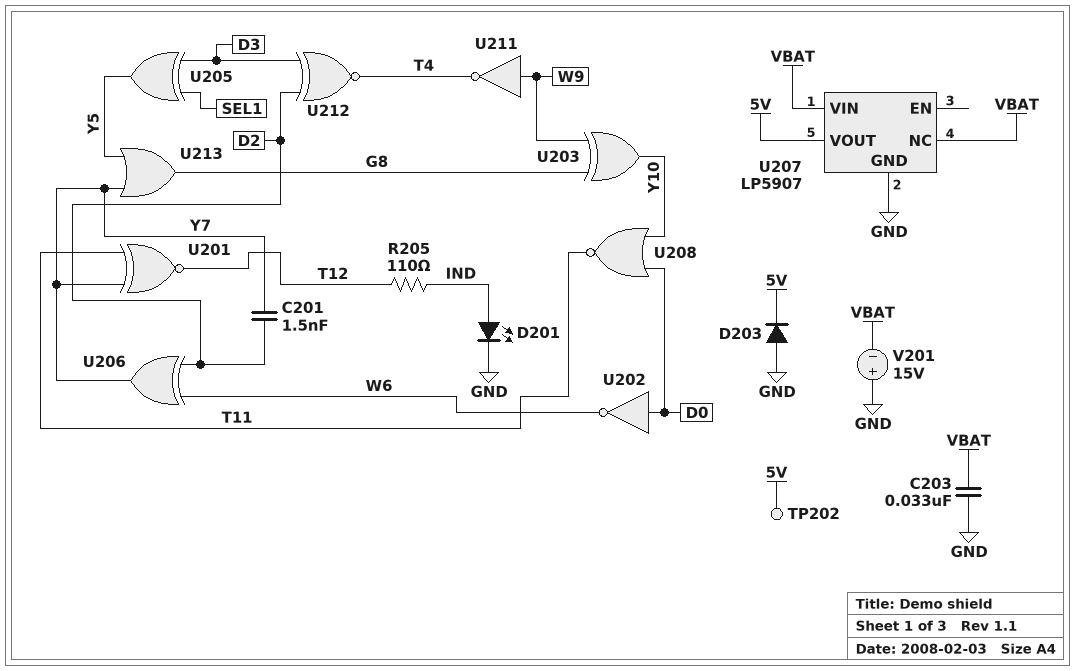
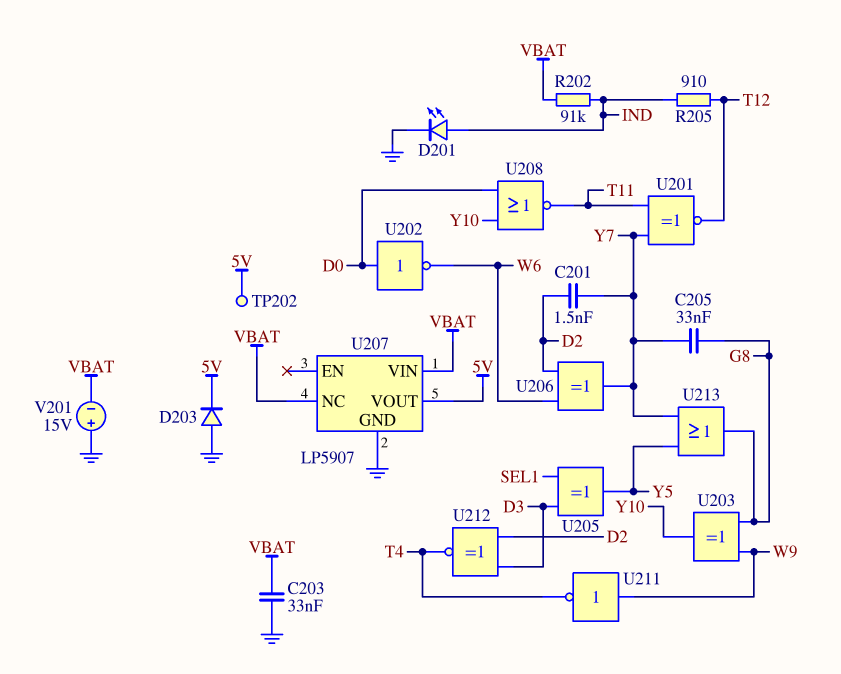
C205: none -> 33nF (G8, Y7)
R202: none -> 91k (IND, VBAT)
R205: 110 (IND, T12) -> 910 (IND, T12)

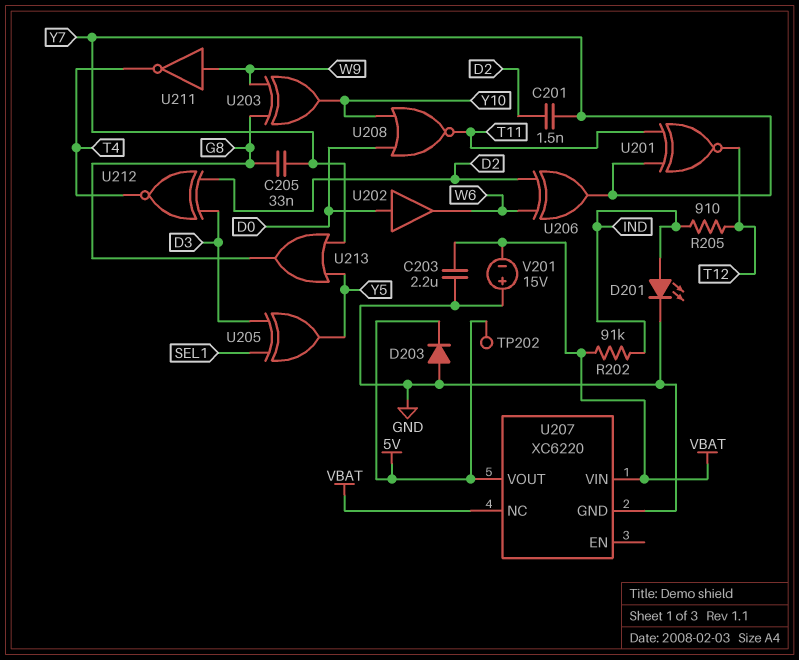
C203: 33nF (GND, VBAT) -> 2.2uF (GND, VBAT)
U202: NOT (in D0, out W6) -> buffer (in D0, out W6)
U207: LP5907 -> XC6220

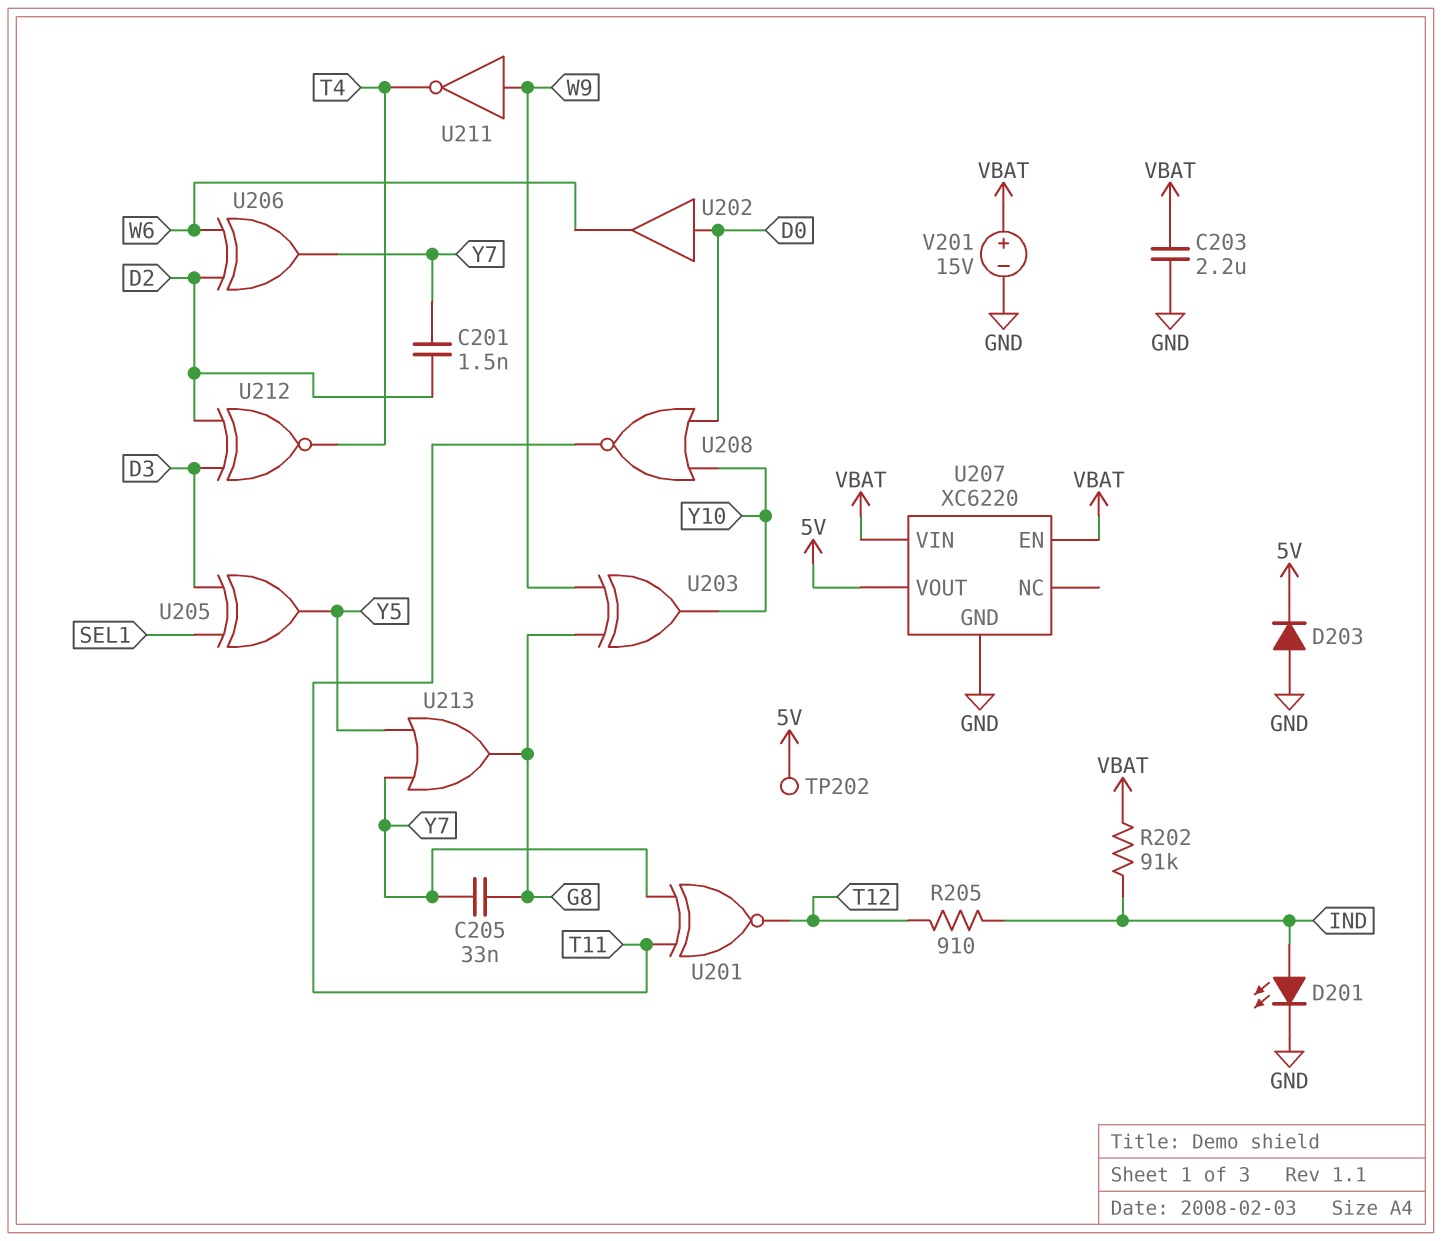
U207 pin EN: none -> VBAT
U207 pin NC: VBAT -> none
V201: 15V (plus GND, minus VBAT) -> 15V (plus VBAT, minus GND)

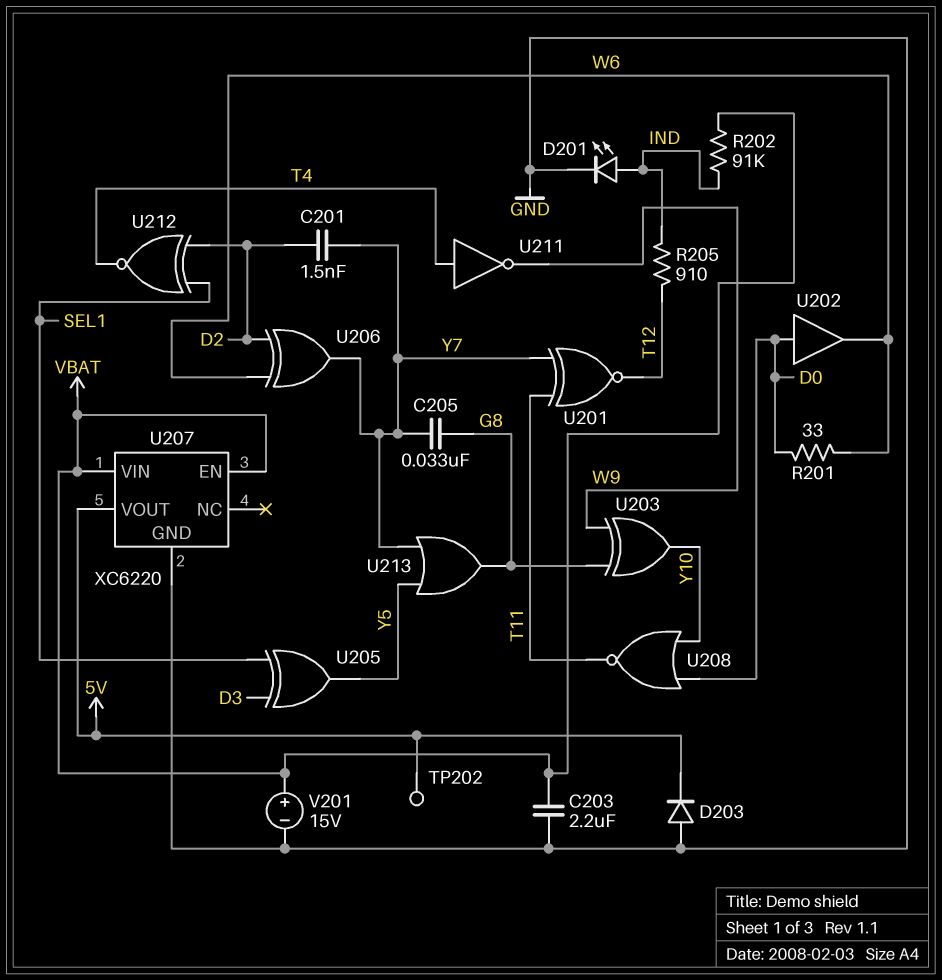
R201: none -> 33 (D0, W6)
U211: NOT (in W9, out T4) -> NOT (in T4, out W9)
U212: XNOR (in D2, in D3, out T4) -> XNOR (in D2, in SEL1, out T4)

